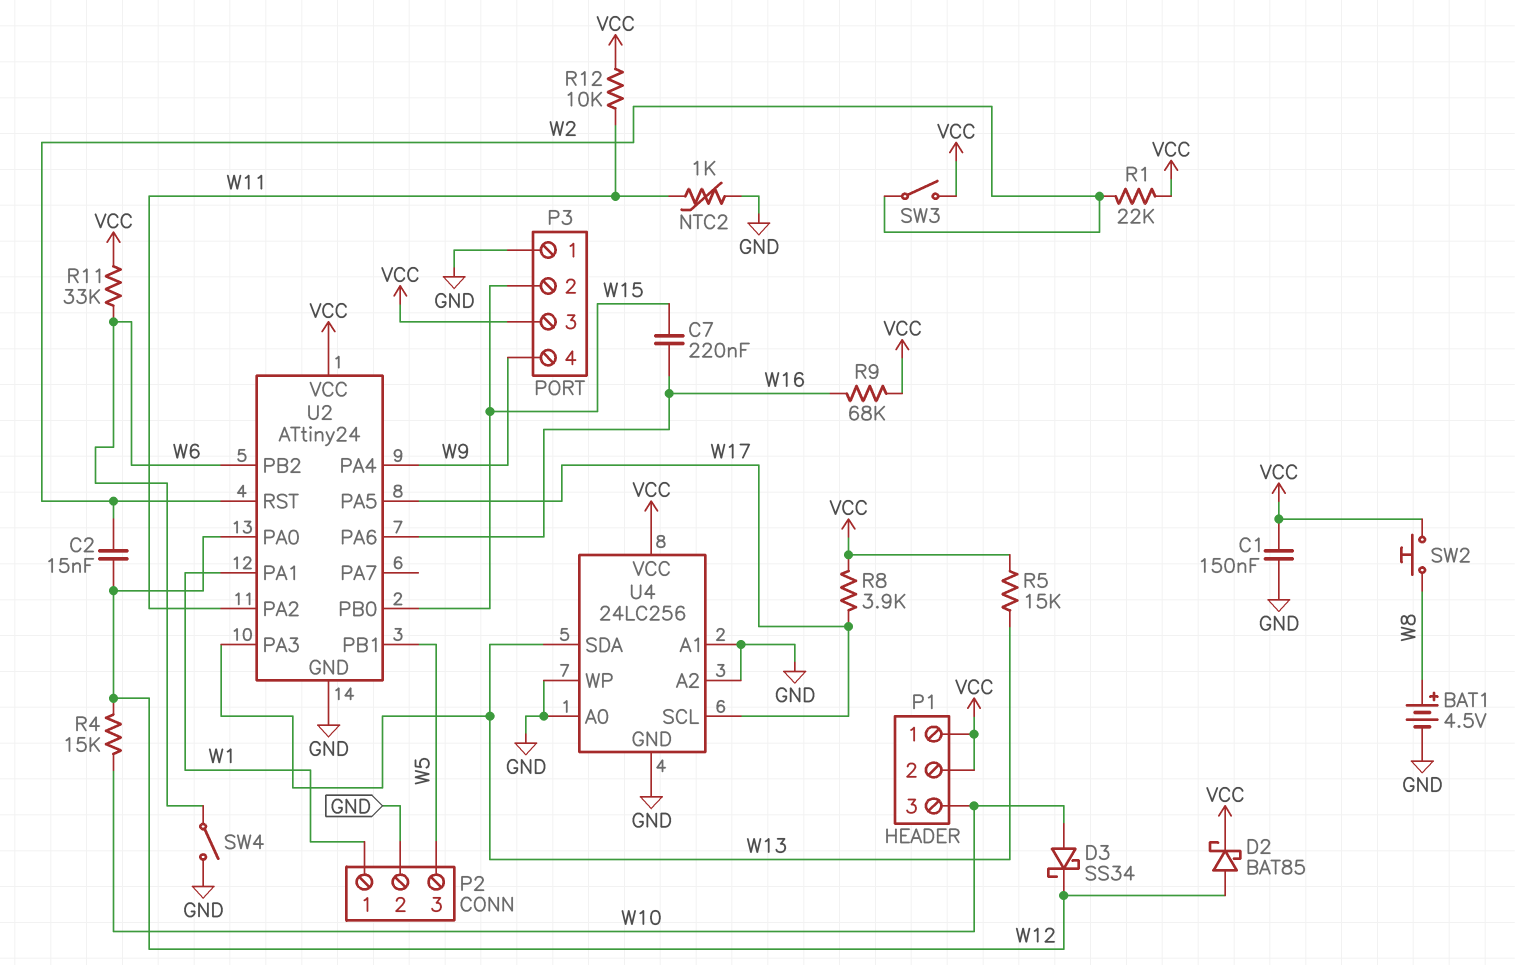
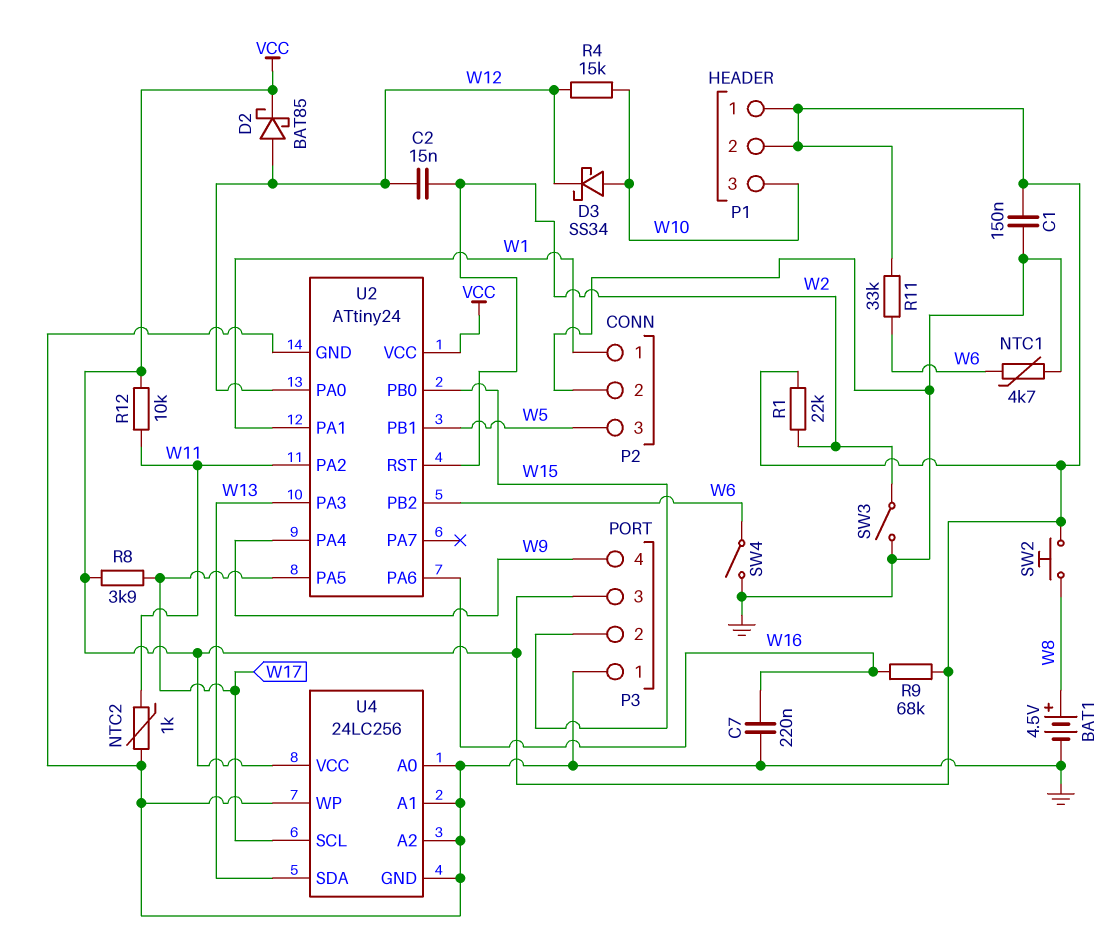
C7: 220nF (W15, W16) -> 220nF (GND, W16)
NTC1: none -> 4.7k (GND, W6)
R5: 15k (VCC, W13) -> none
SW3: switch (VCC, W2) -> switch (GND, W2)

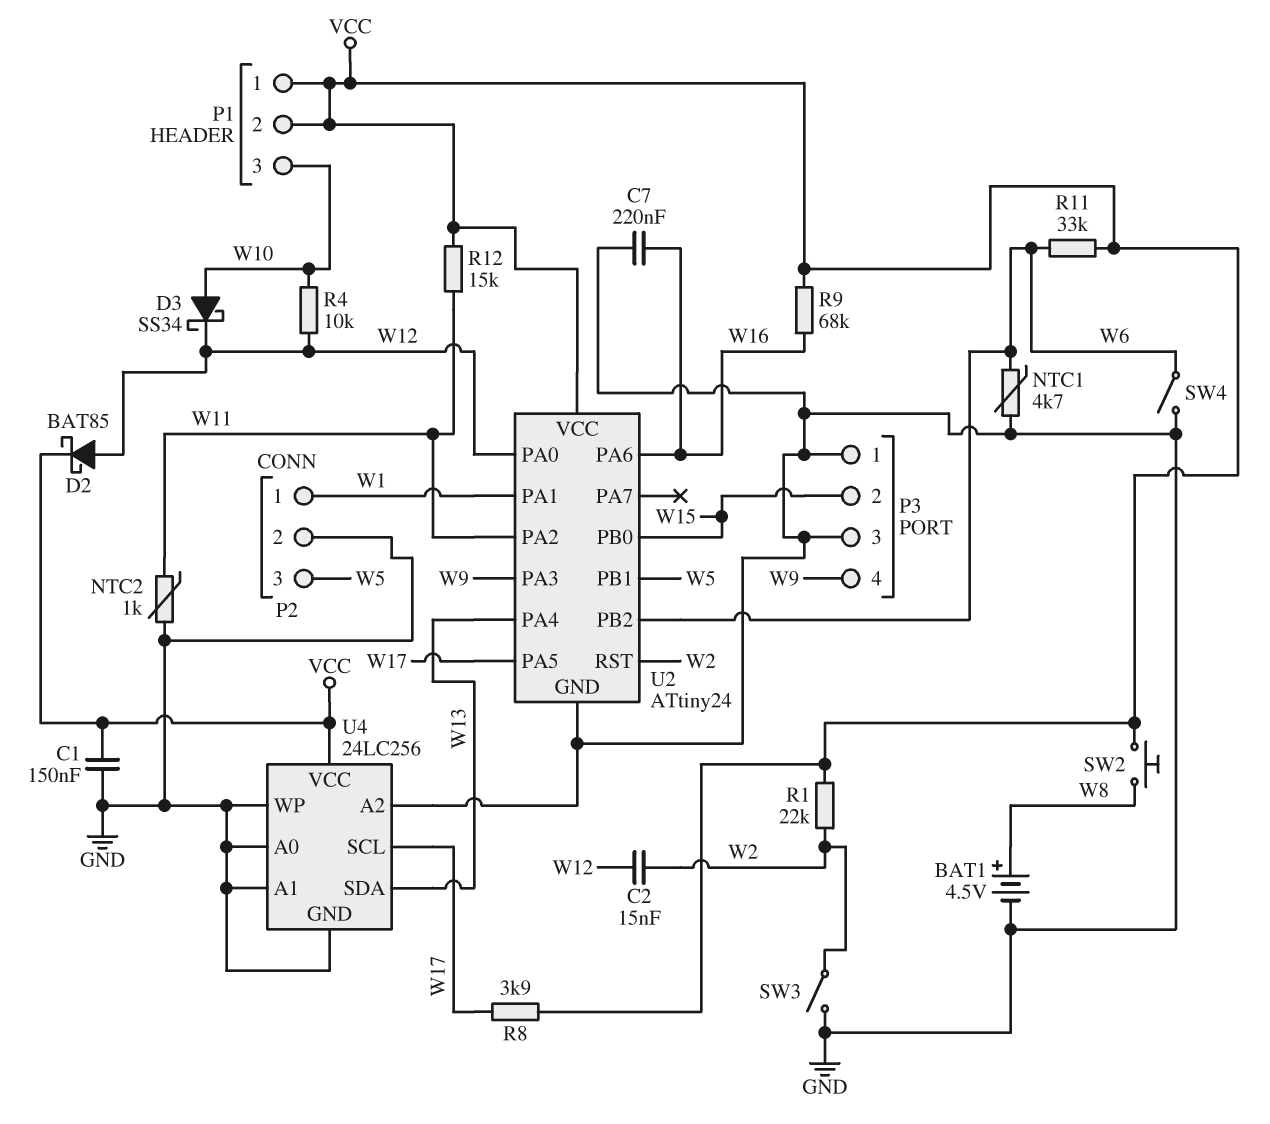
P3 pin 3: VCC -> GND
R4: 15k (W10, W12) -> 10k (W10, W12)
R12: 10k (VCC, W11) -> 15k (VCC, W11)
U2 pin PA3: W13 -> W9
U2 pin PA4: W9 -> W13

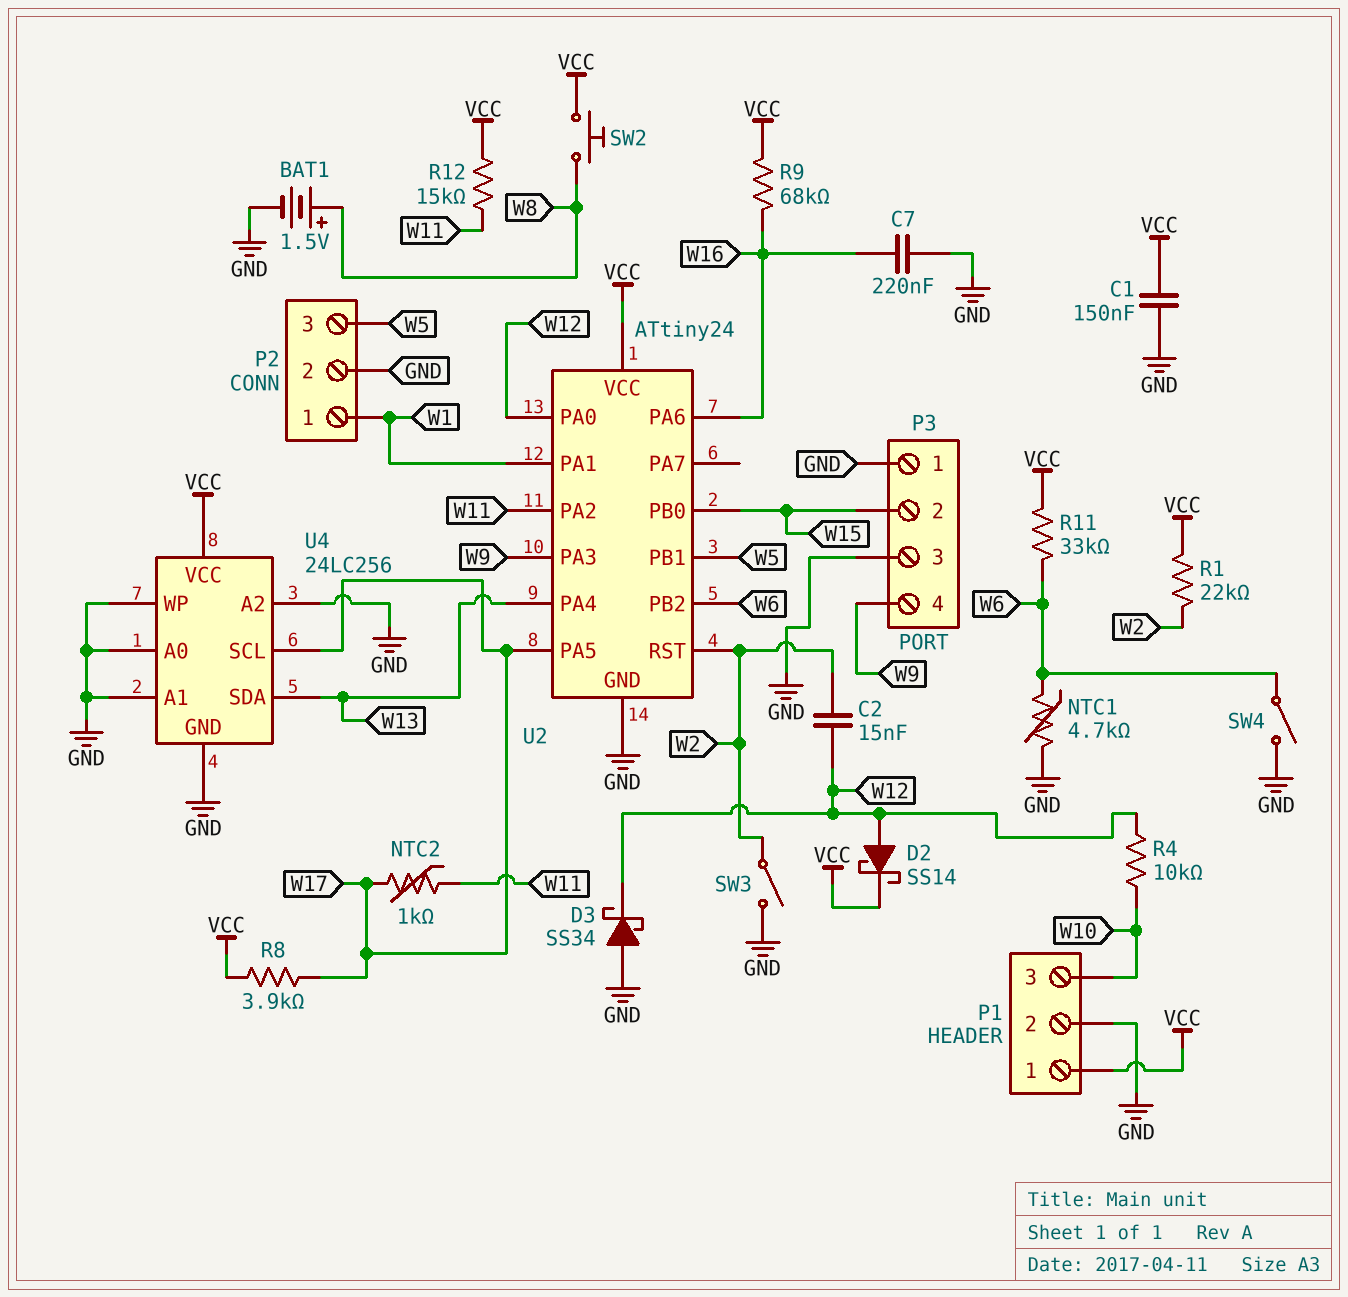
BAT1: 4.5V (plus W8, minus GND) -> 1.5V (plus W8, minus GND)
D2: schottky BAT85 (A W12, K VCC) -> schottky SS14 (A W12, K VCC)
D3: schottky SS34 (A W10, K W12) -> schottky SS34 (A GND, K W12)
NTC2: 1k (GND, W11) -> 1k (W11, W17)
P1 pin 2: VCC -> GND

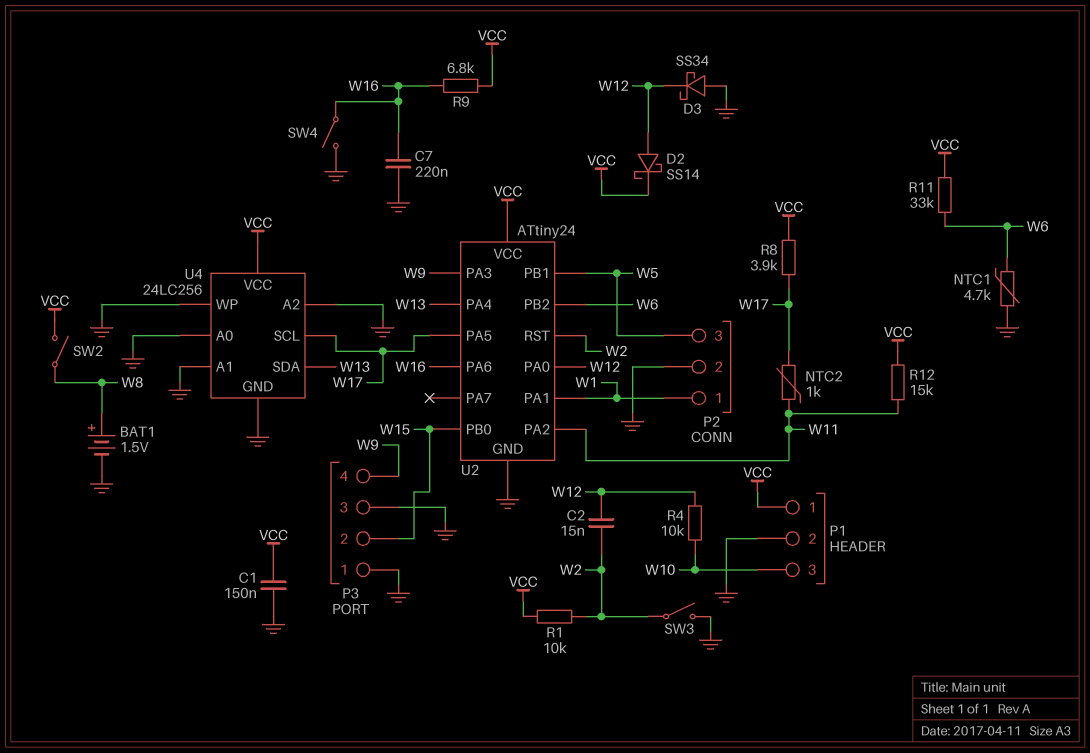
R1: 22k (VCC, W2) -> 10k (VCC, W2)
R9: 68k (VCC, W16) -> 6.8k (VCC, W16)
SW2: button (VCC, W8) -> switch (VCC, W8)
SW4: switch (GND, W6) -> switch (GND, W16)

